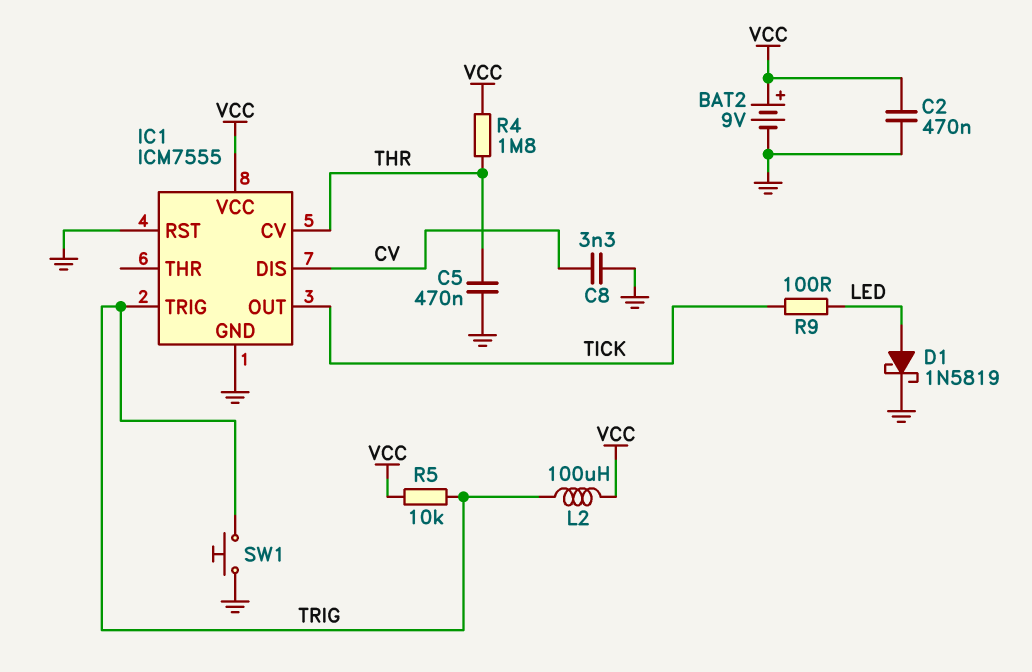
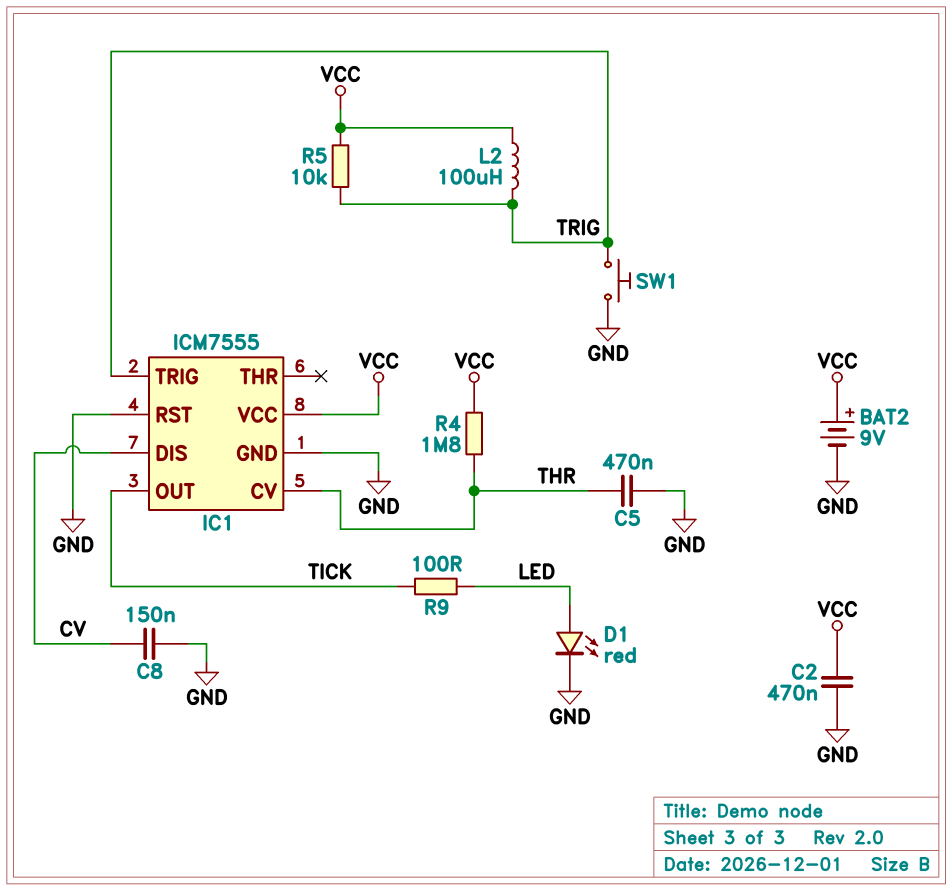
C8: 3.3nF (CV, GND) -> 150nF (CV, GND)
D1: schottky 1N5819 (A LED, K GND) -> LED red (A LED, K GND)

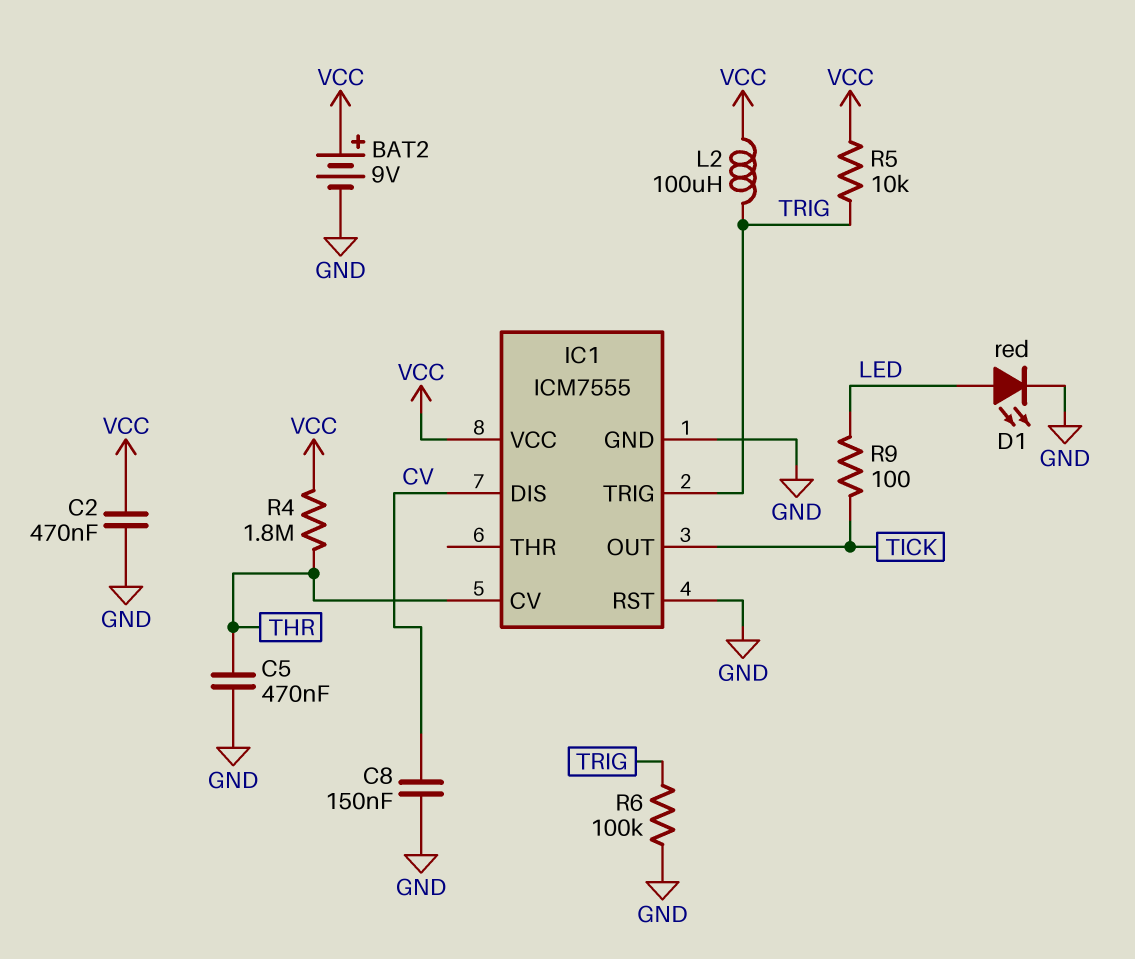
R6: none -> 100k (GND, TRIG)
SW1: button (GND, TRIG) -> none

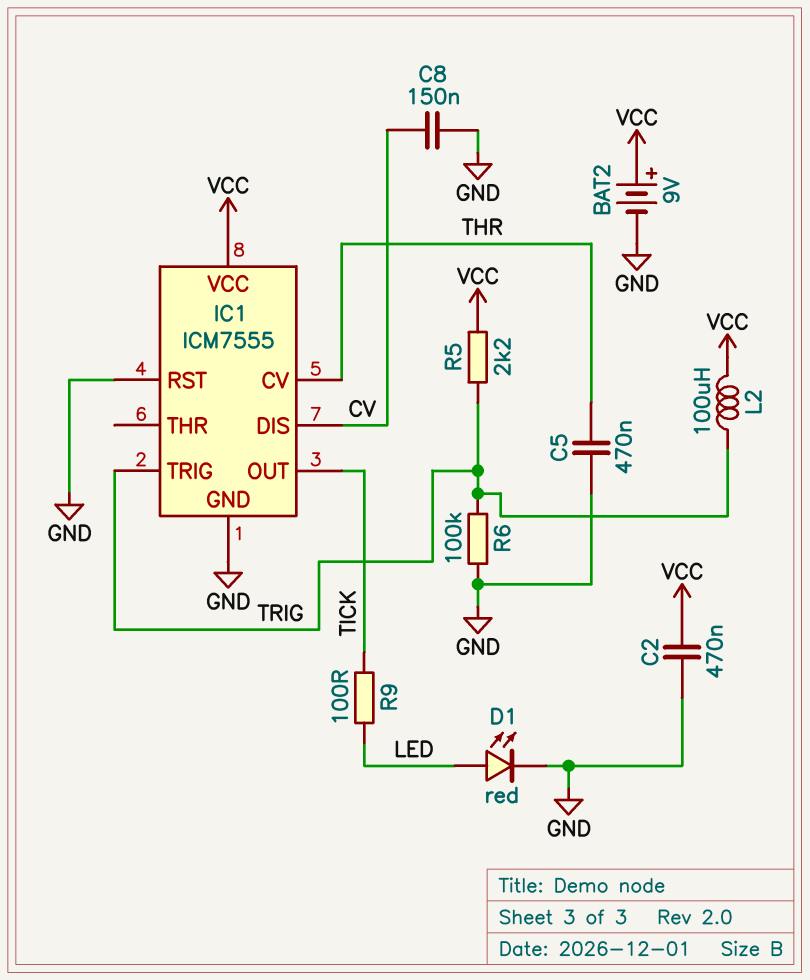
R4: 1.8M (THR, VCC) -> none
R5: 10k (TRIG, VCC) -> 2.2k (TRIG, VCC)

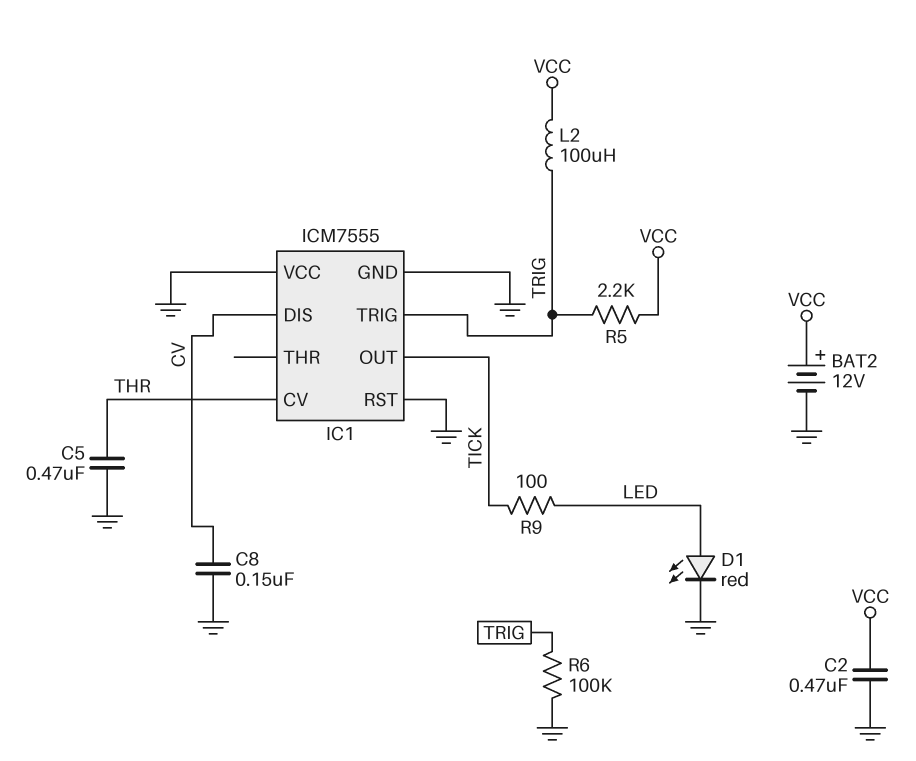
BAT2: 9V (plus VCC, minus GND) -> 12V (plus VCC, minus GND)
IC1 pin VCC: VCC -> GND

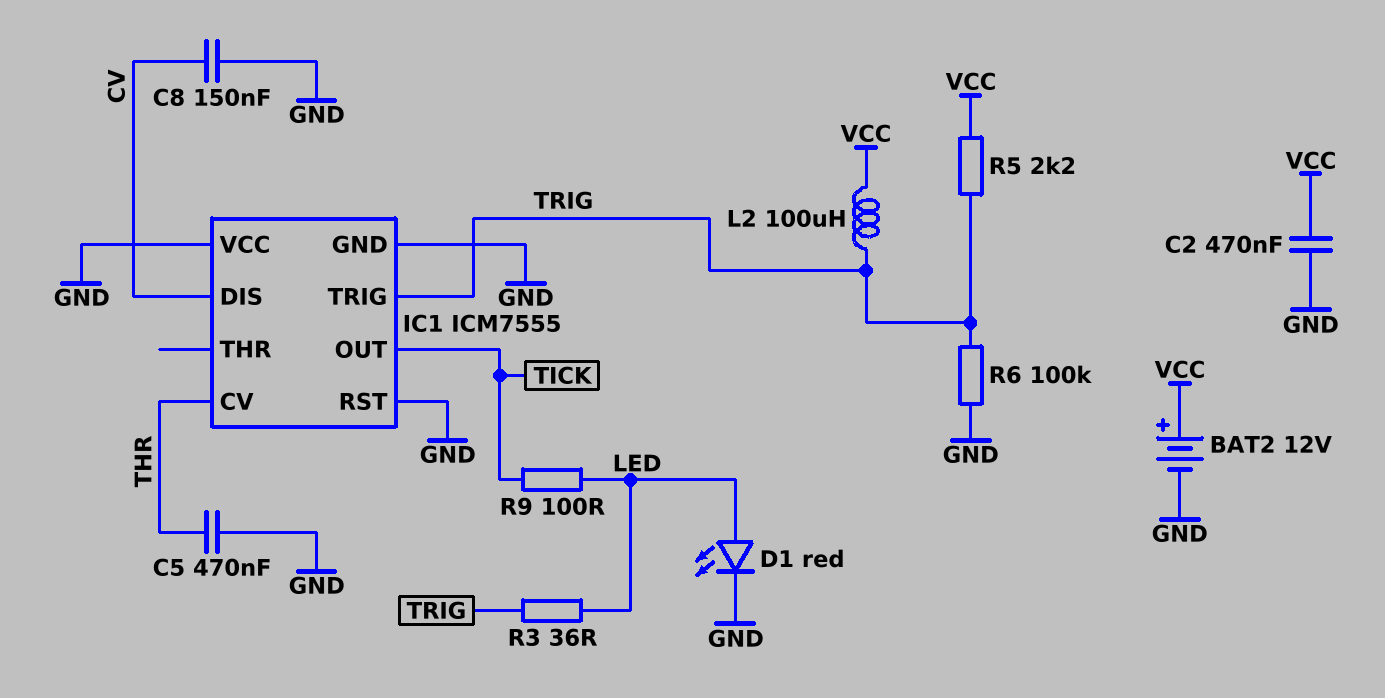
R3: none -> 36 (LED, TRIG)

